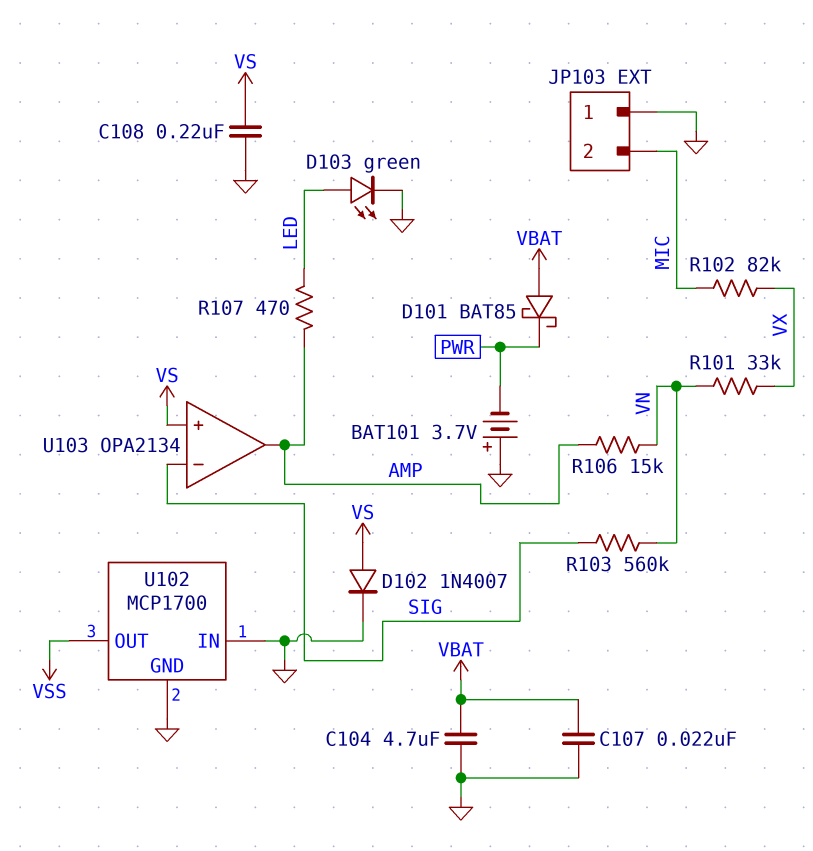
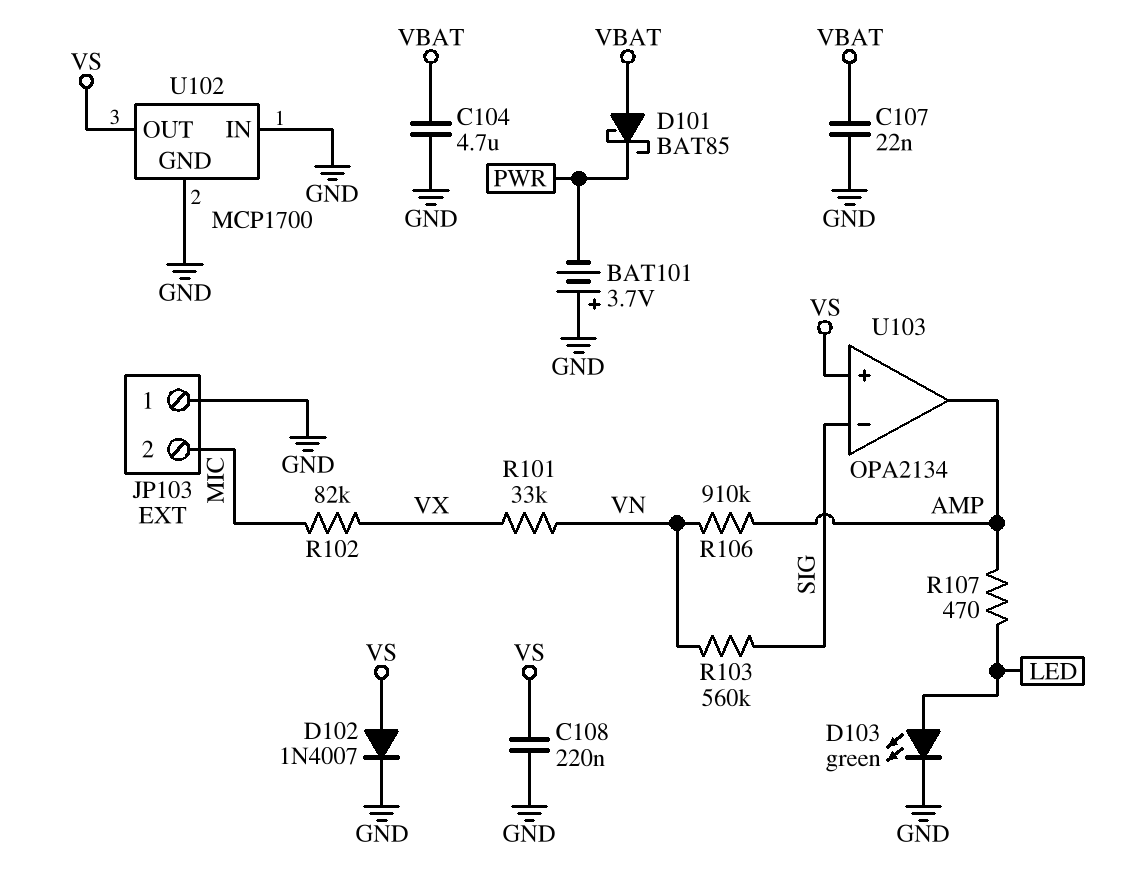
R106: 15k (AMP, VN) -> 910k (AMP, VN)
U102 pin OUT: VSS -> VS

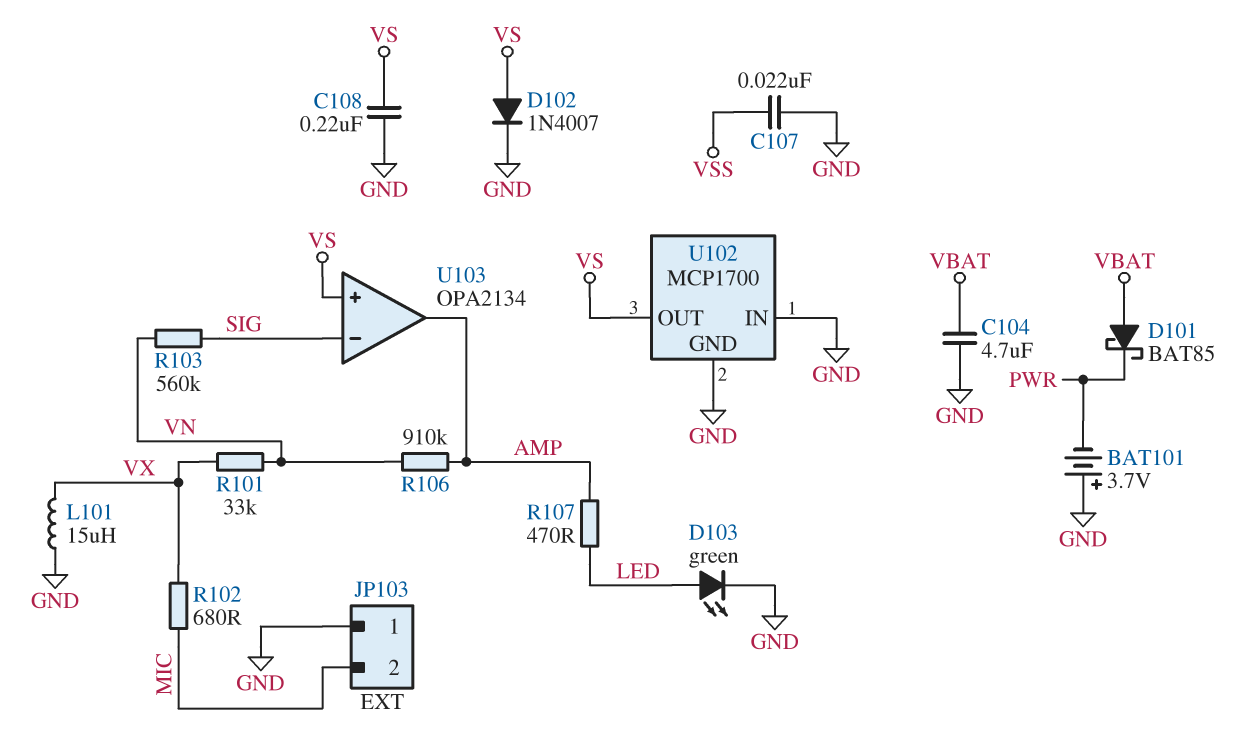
C107: 22nF (GND, VBAT) -> 22nF (GND, VSS)
L101: none -> 15uH (GND, VX)
R102: 82k (MIC, VX) -> 680 (MIC, VX)

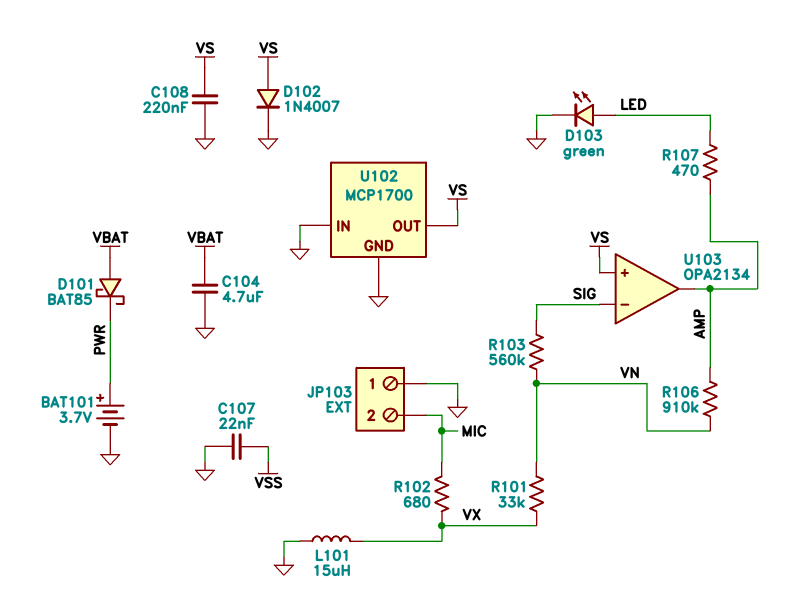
BAT101: 3.7V (plus GND, minus PWR) -> 3.7V (plus PWR, minus GND)

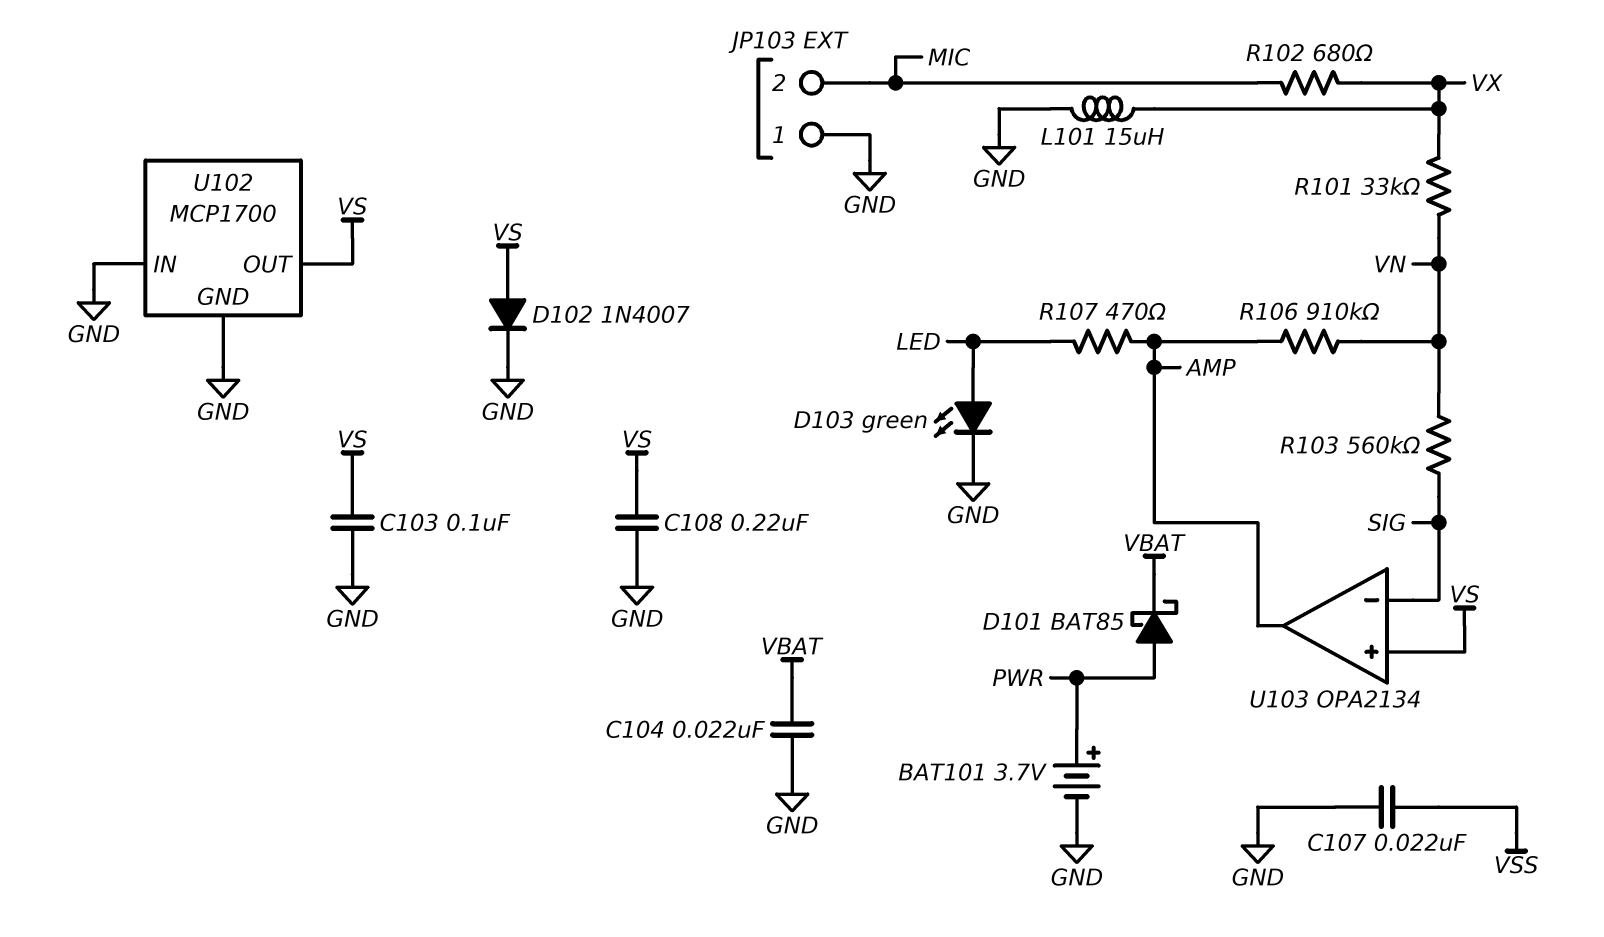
C103: none -> 100nF (GND, VS)
C104: 4.7uF (GND, VBAT) -> 22nF (GND, VBAT)
D101: schottky BAT85 (A VBAT, K PWR) -> schottky BAT85 (A PWR, K VBAT)

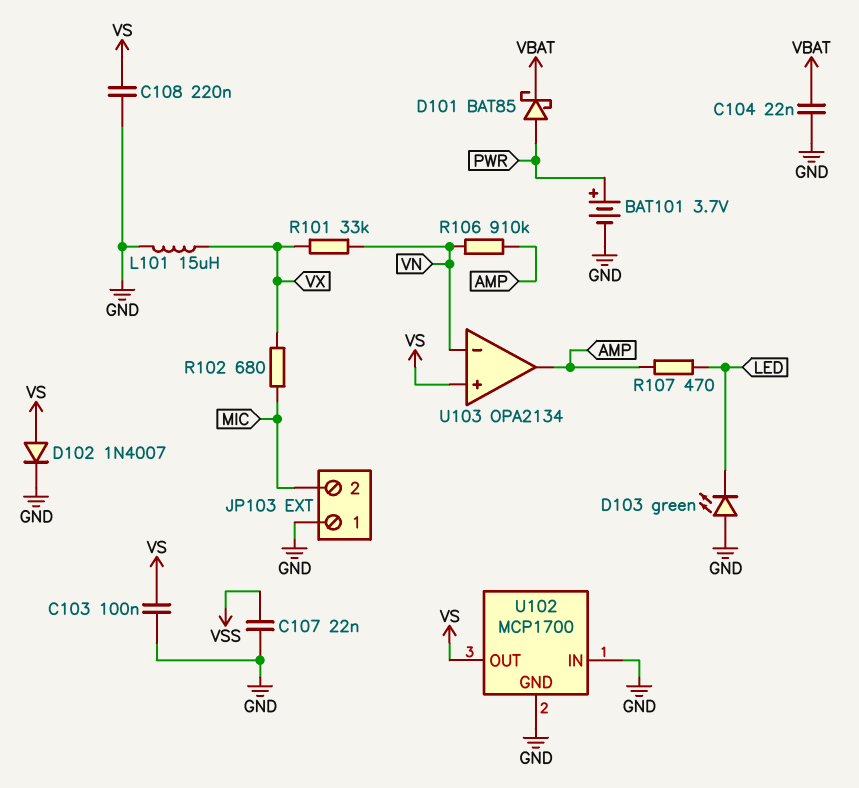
D103: LED green (A LED, K GND) -> LED green (A GND, K LED)
R103: 560k (SIG, VN) -> none
U103 pin in-: SIG -> VN

